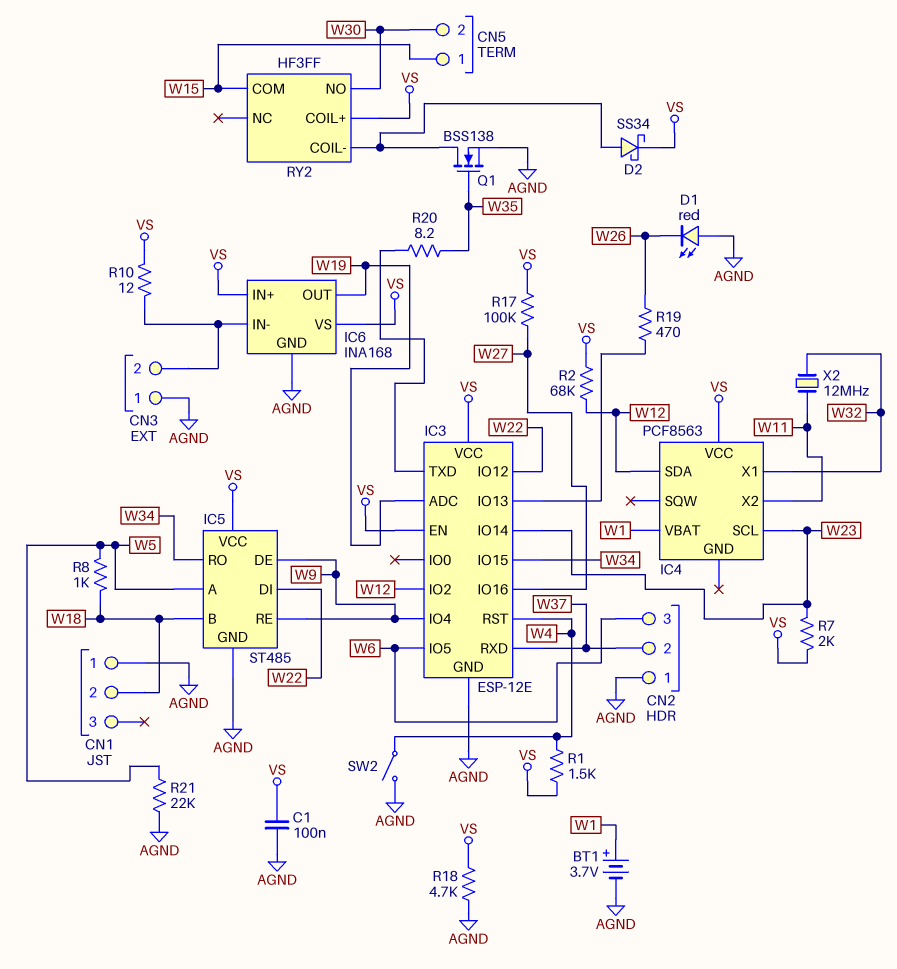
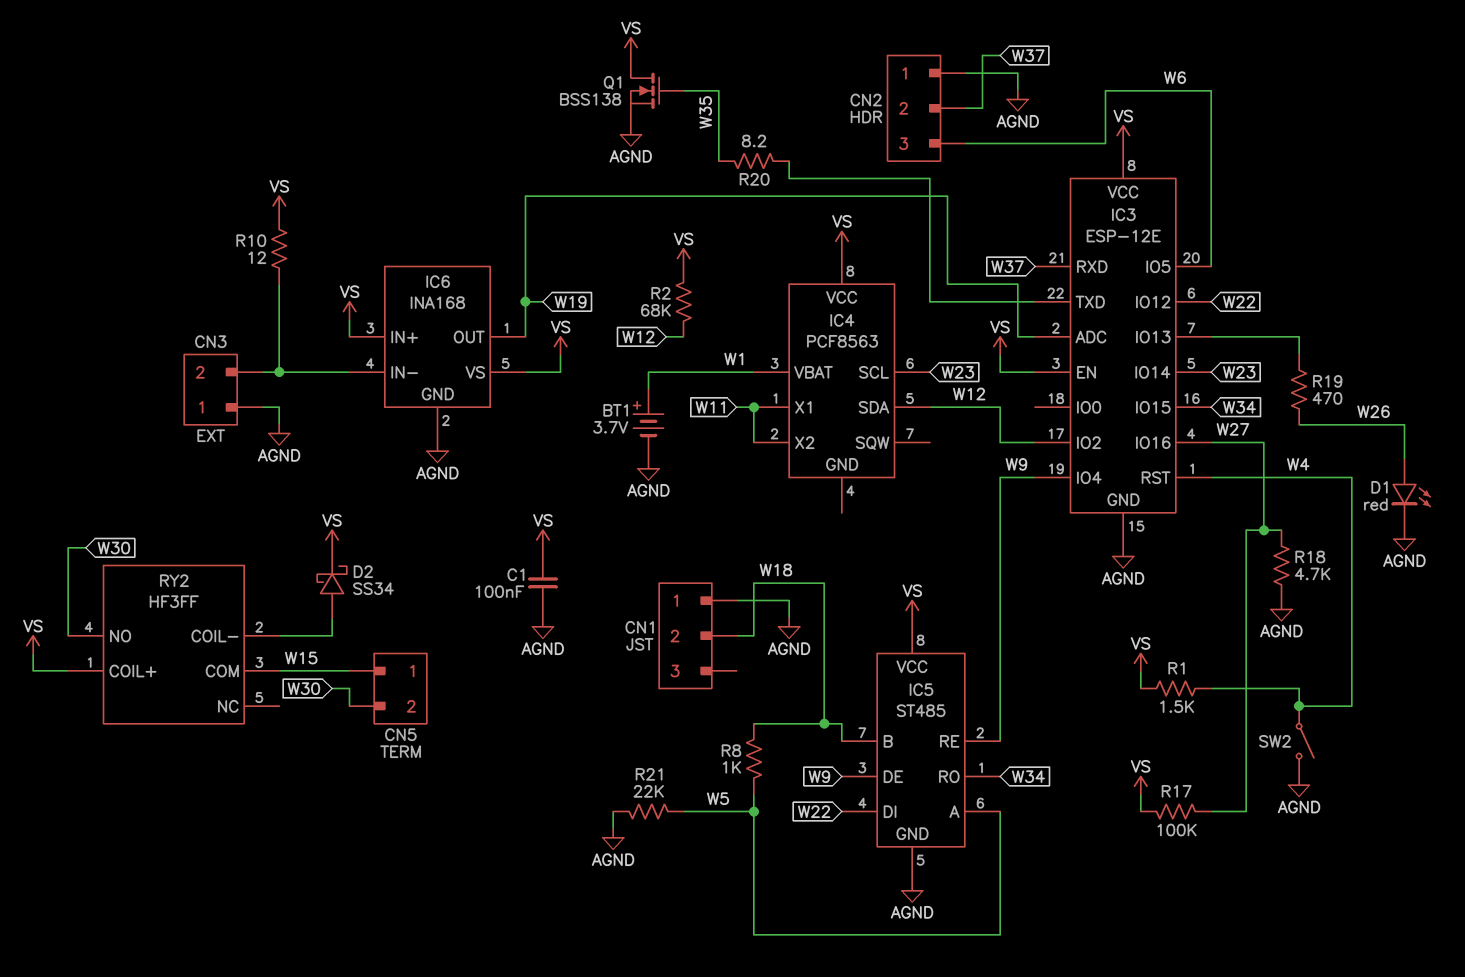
D1: LED red (A AGND, K W26) -> LED red (A W26, K AGND)
IC4 pin X1: W32 -> W11
Q1: NMOS BSS138 (G W35, D RY2/COIL-, S AGND) -> NMOS BSS138 (G W35, D VS, S AGND)
R7: 2k (VS, W23) -> none
R18: 4.7k (AGND, VS) -> 4.7k (AGND, W27)
X2: 12MHz (W11, W32) -> none

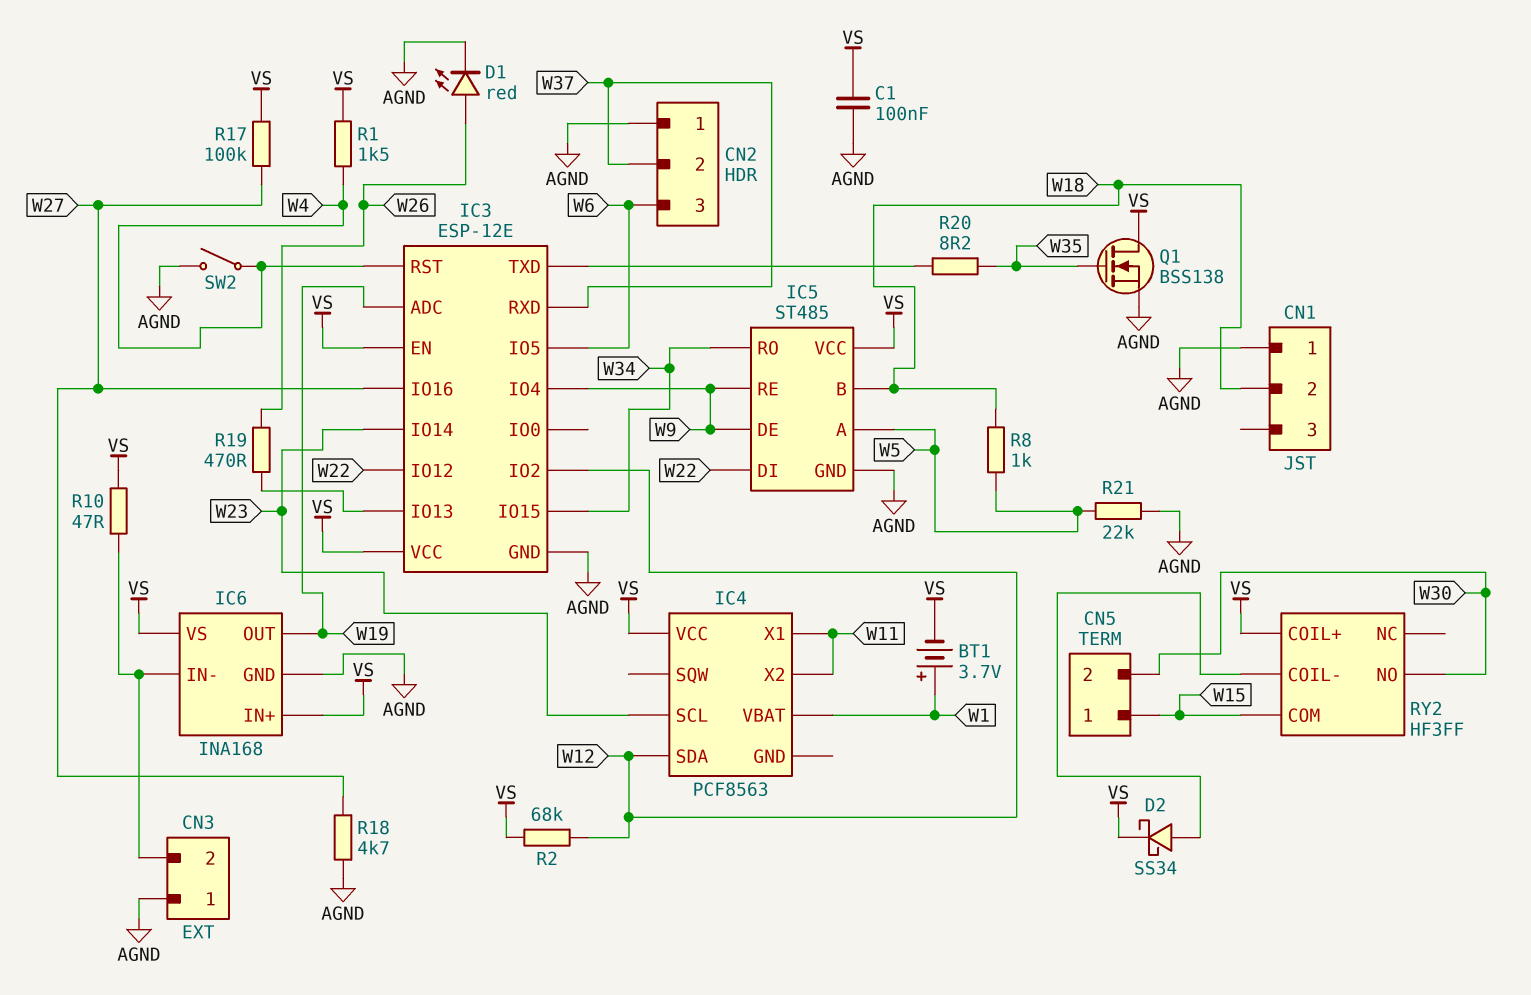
BT1: 3.7V (plus W1, minus AGND) -> 3.7V (plus W1, minus VS)
R10: 12 (CN3/2, VS) -> 47 (CN3/2, VS)

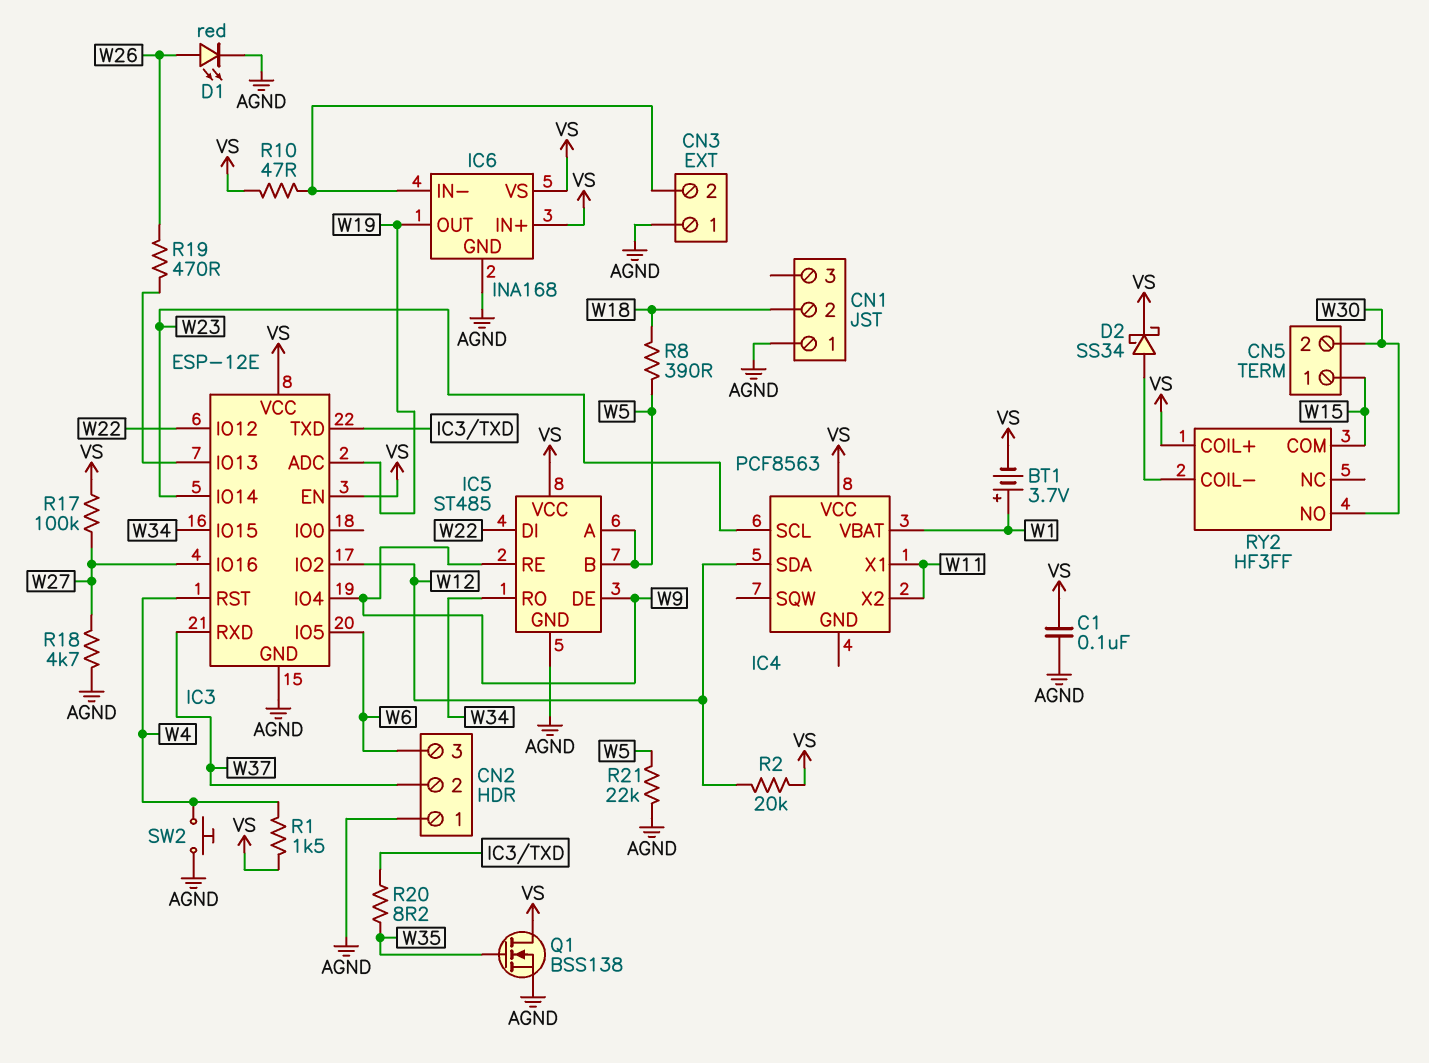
IC5 pin B: W18 -> W5
R2: 68k (VS, W12) -> 20k (VS, W12)
R8: 1k (W5, W18) -> 390 (W5, W18)
SW2: switch (AGND, W4) -> button (AGND, W4)

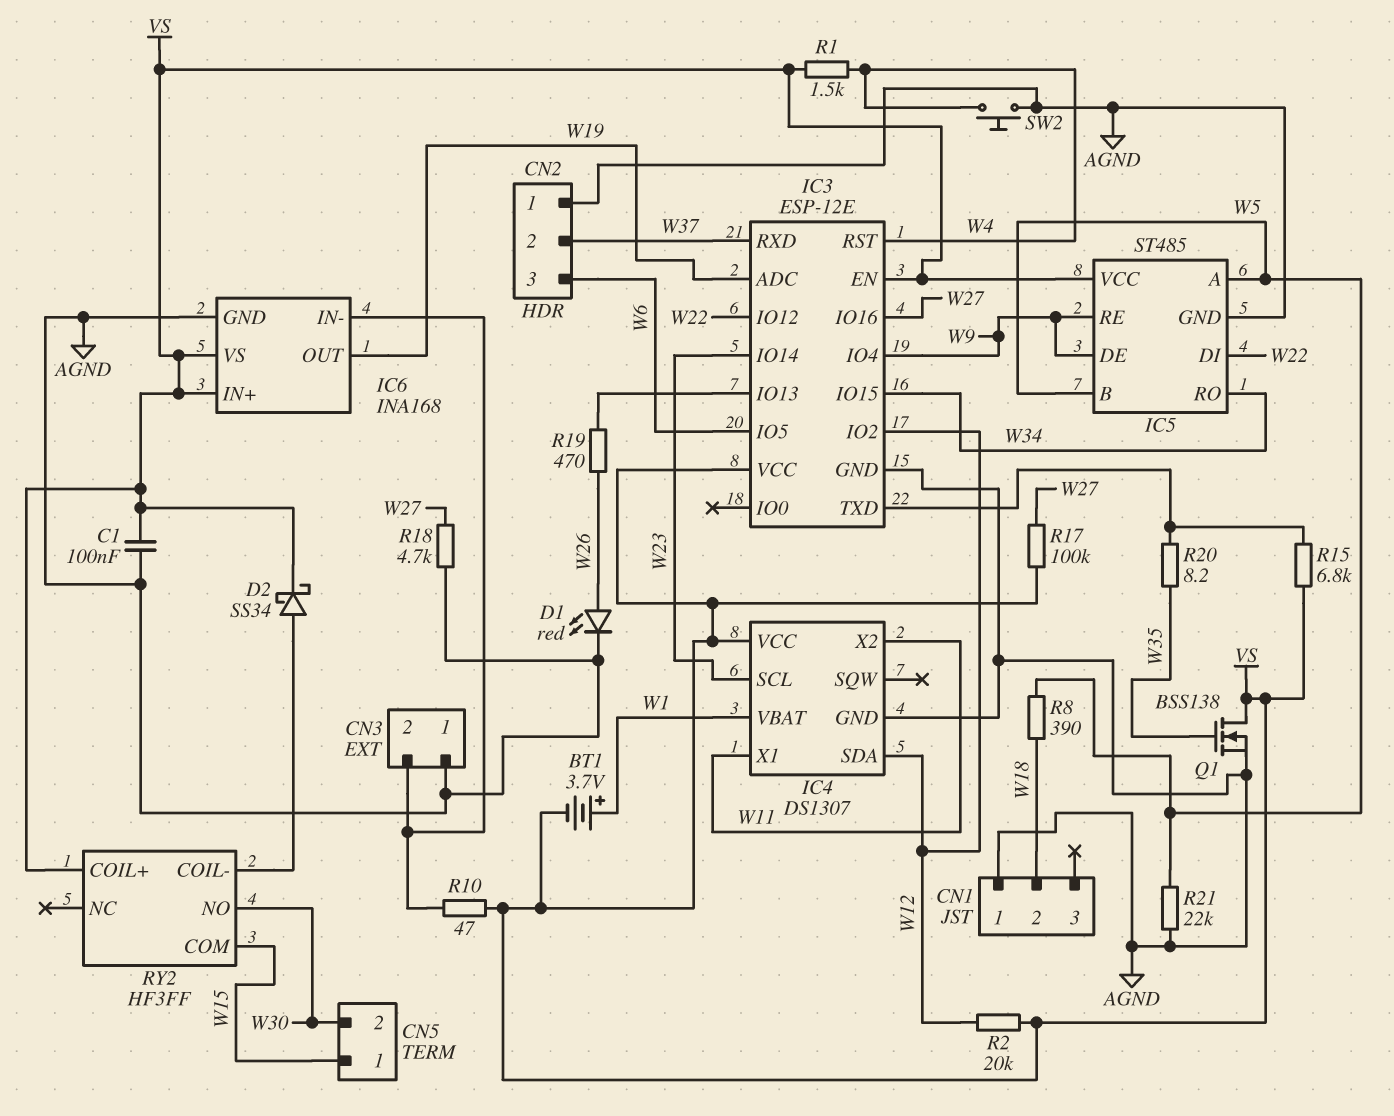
IC4: PCF8563 -> DS1307
IC4 pin GND: none -> AGND
R15: none -> 6.8k (IC3/TXD, VS)

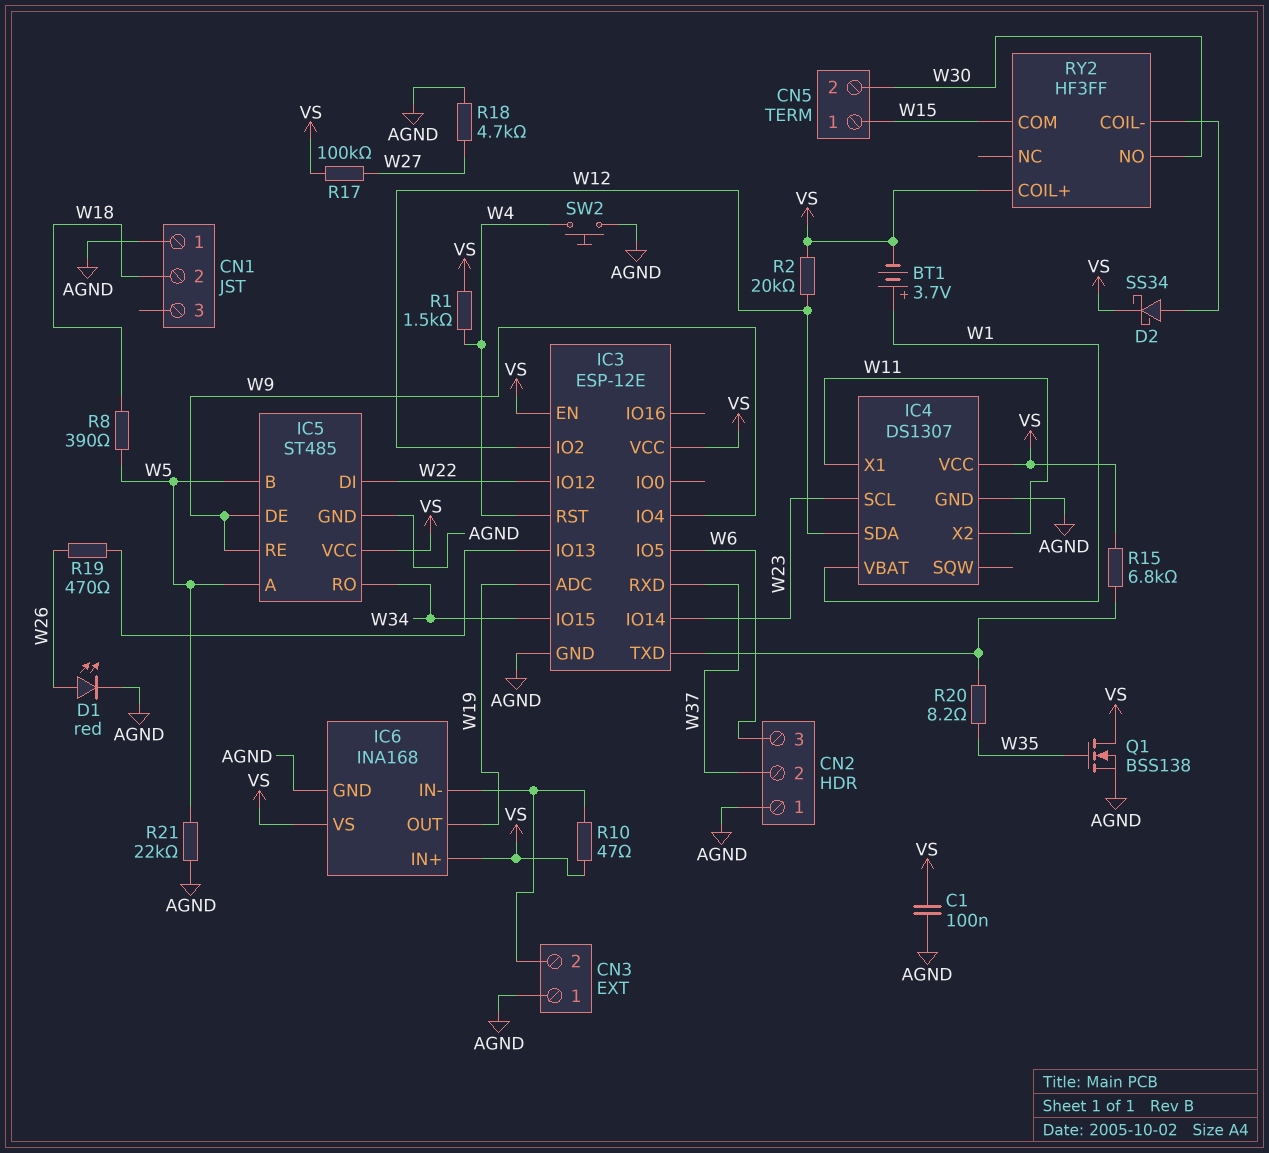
IC3 pin IO16: W27 -> none

